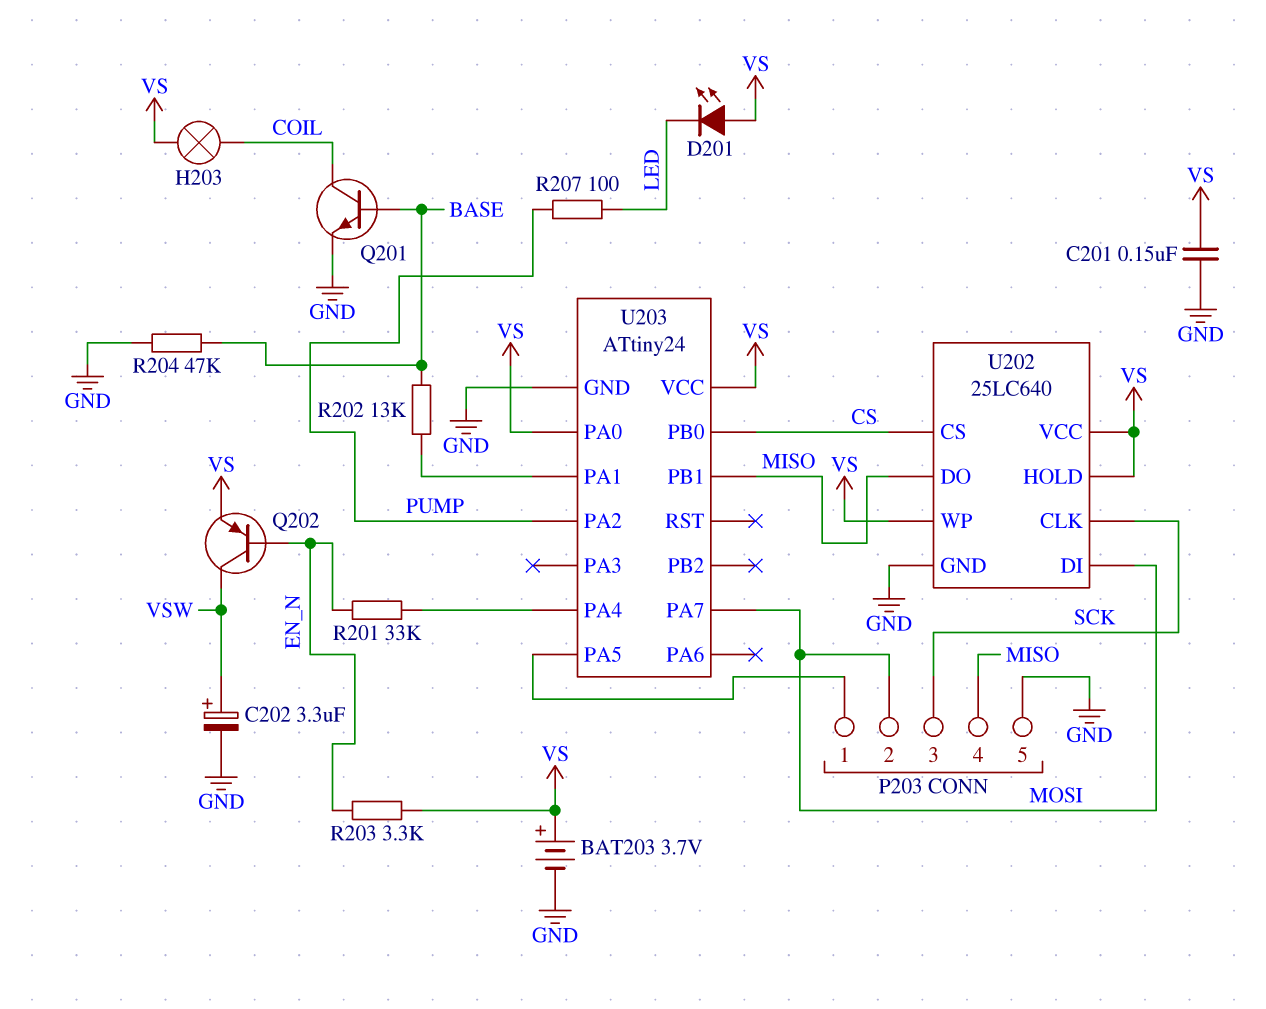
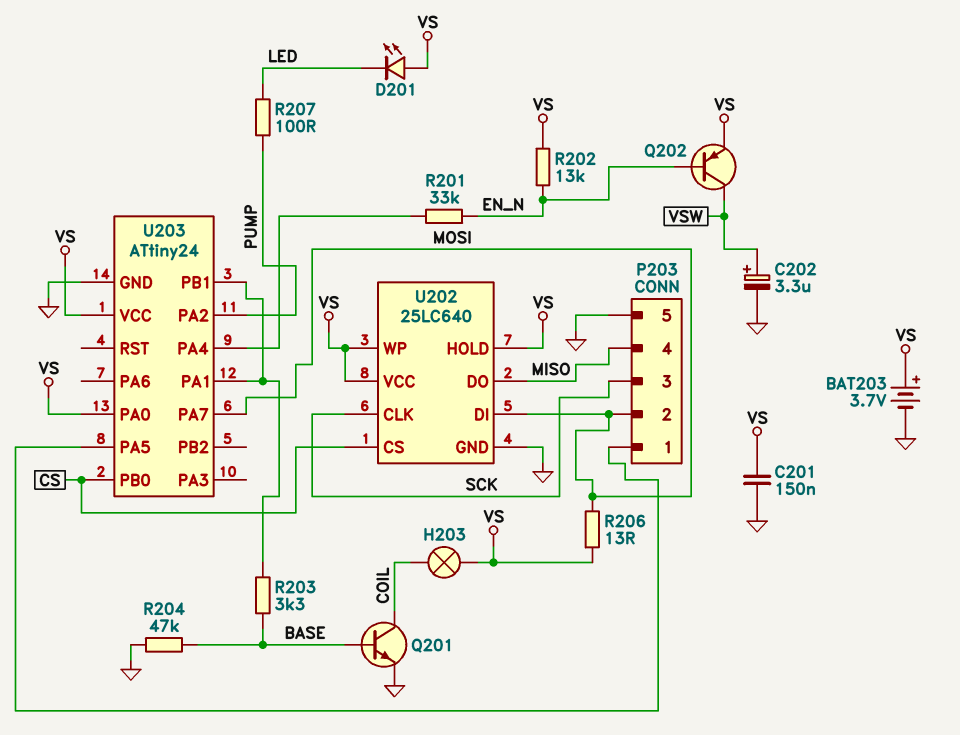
R202: 13k (BASE, U203/PA1) -> 13k (EN_N, VS)
R203: 3.3k (EN_N, VS) -> 3.3k (BASE, U203/PA1)
R206: none -> 13 (MOSI, VS)
U203 pin PB1: MISO -> U203/PA1

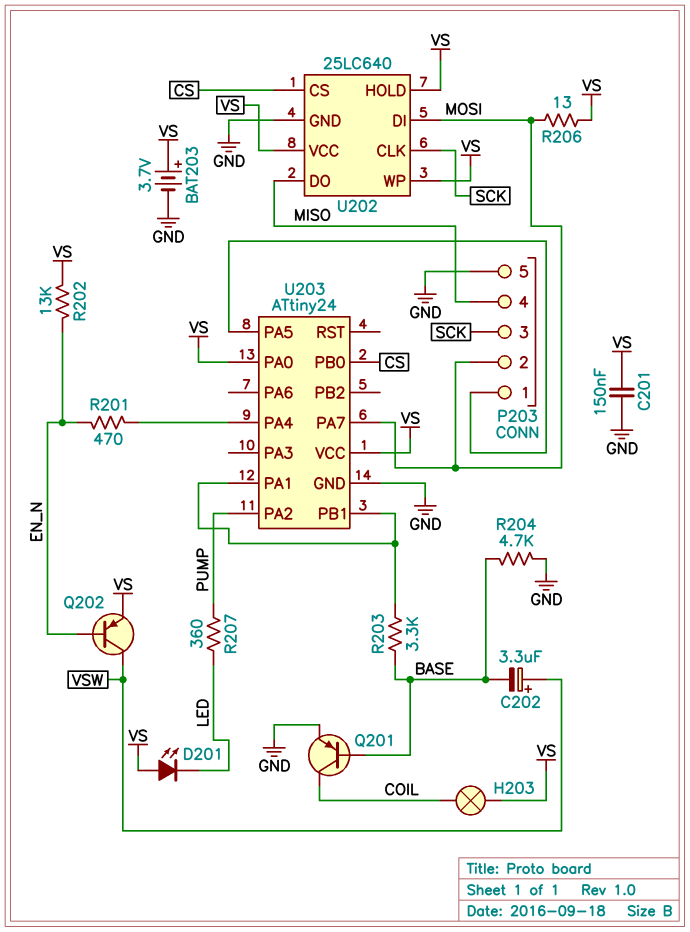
C202: 3.3uF (plus VSW, minus GND) -> 3.3uF (plus VSW, minus BASE)
Q201: NPN (B BASE, C COIL, E GND) -> PNP (B BASE, C COIL, E GND)
R201: 33k (EN_N, U203/PA4) -> 470 (EN_N, U203/PA4)
R204: 47k (BASE, GND) -> 4.7k (BASE, GND)
R207: 100 (LED, PUMP) -> 360 (LED, PUMP)

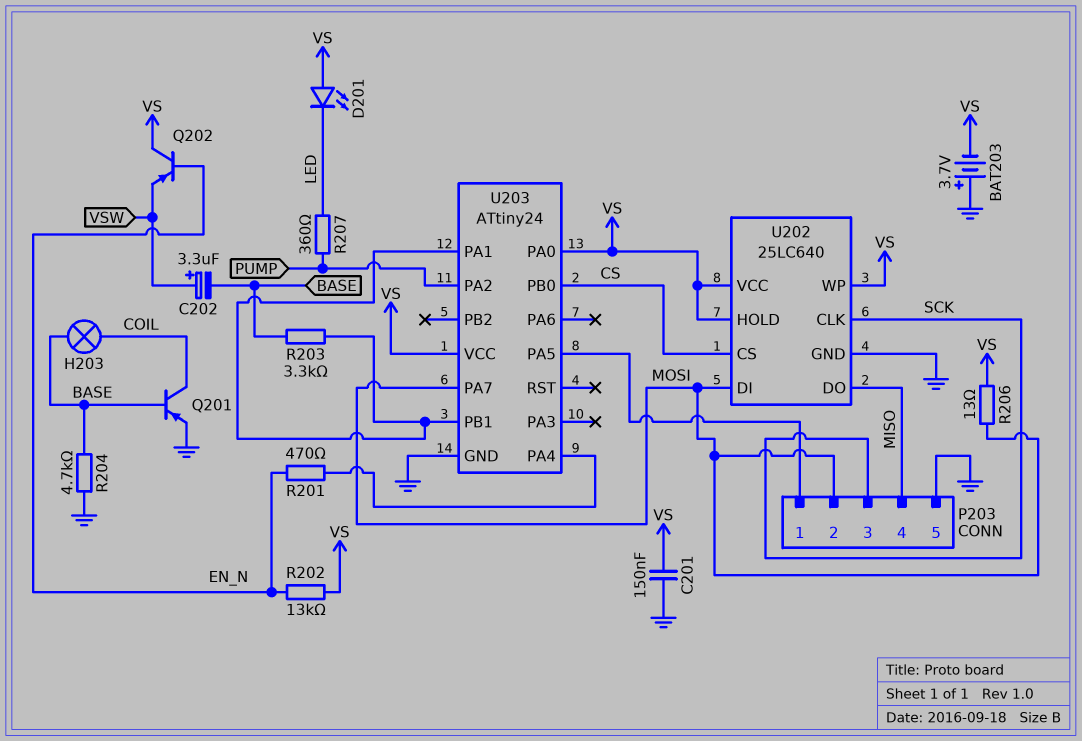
BAT203: 3.7V (plus VS, minus GND) -> 3.7V (plus GND, minus VS)
H203: lamp (COIL, VS) -> lamp (BASE, COIL)
Q202: PNP (B EN_N, C VSW, E VS) -> PNP (B EN_N, C VS, E VSW)

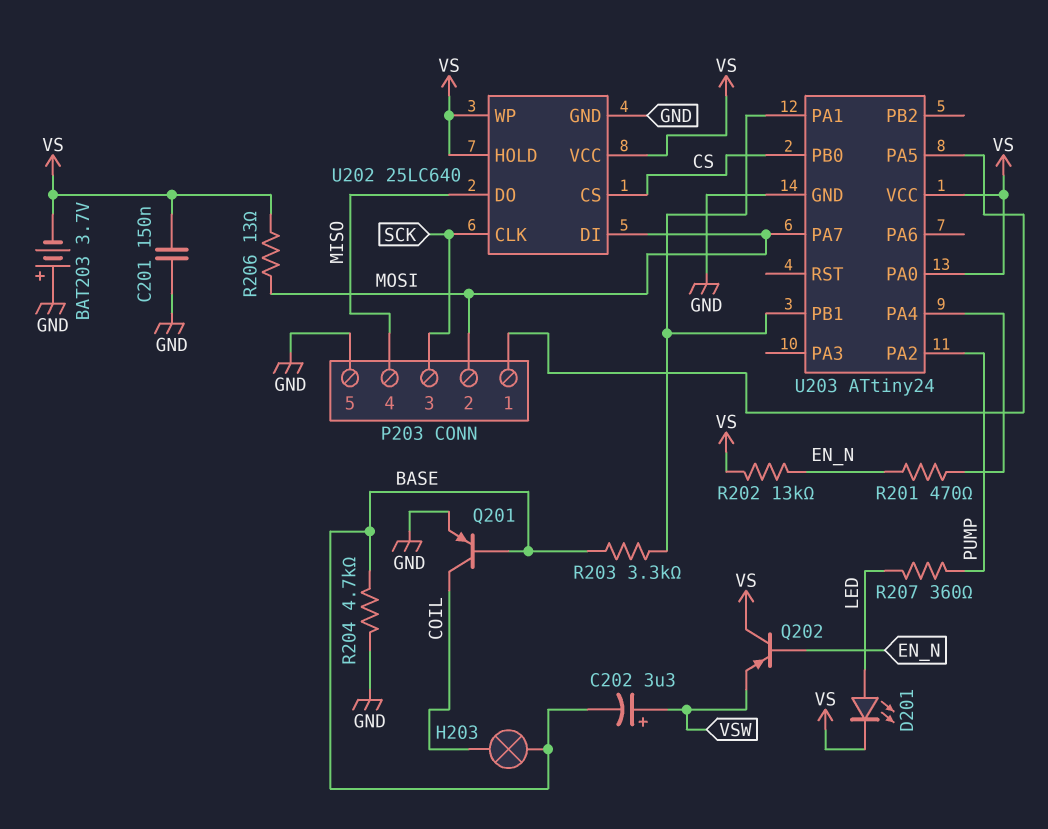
D201: LED (A VS, K LED) -> LED (A LED, K VS)

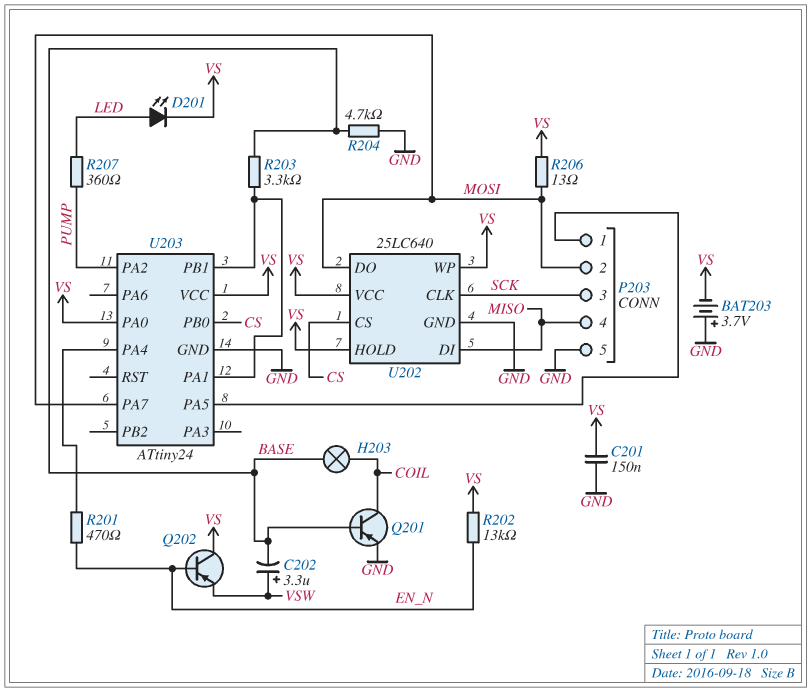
U202 pin DI: MOSI -> MISO
U202 pin DO: MISO -> MOSI

